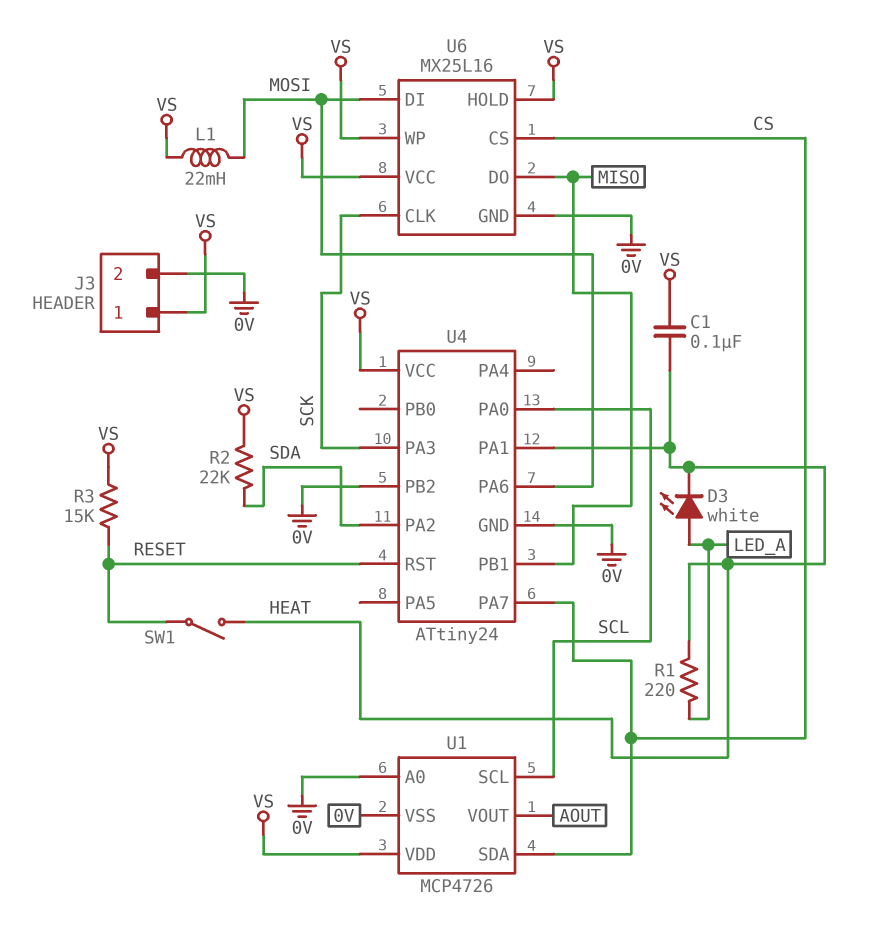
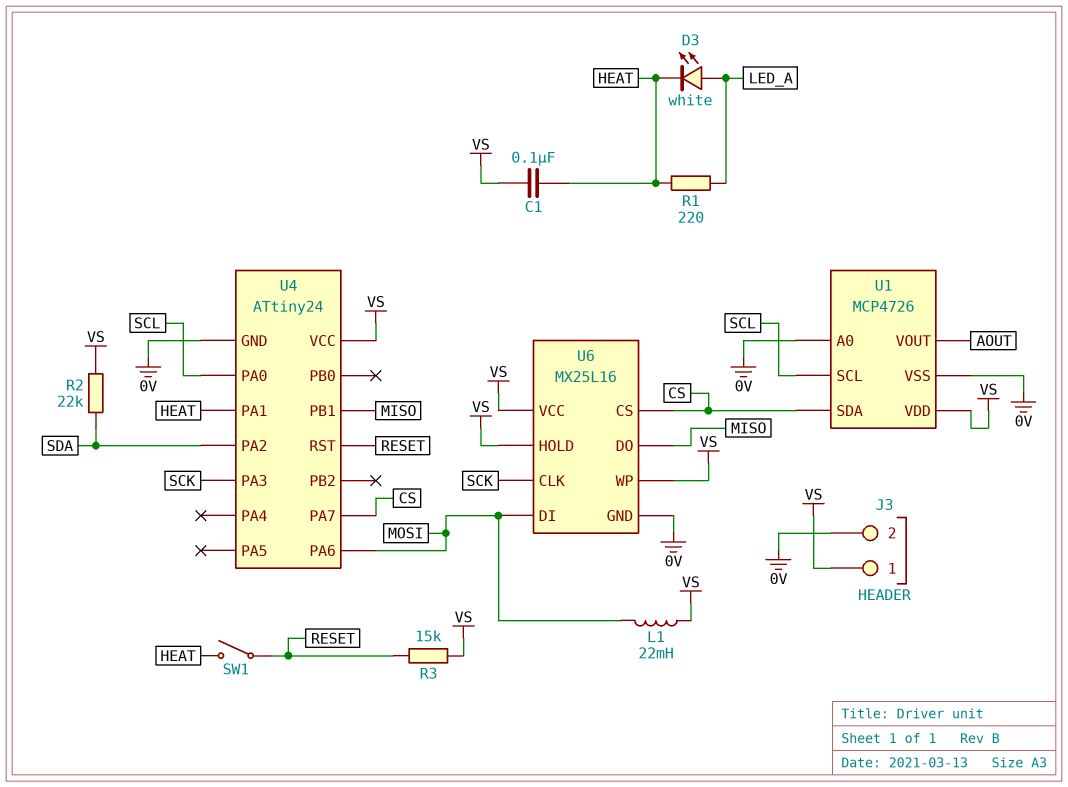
U4 pin PB2: 0V -> none

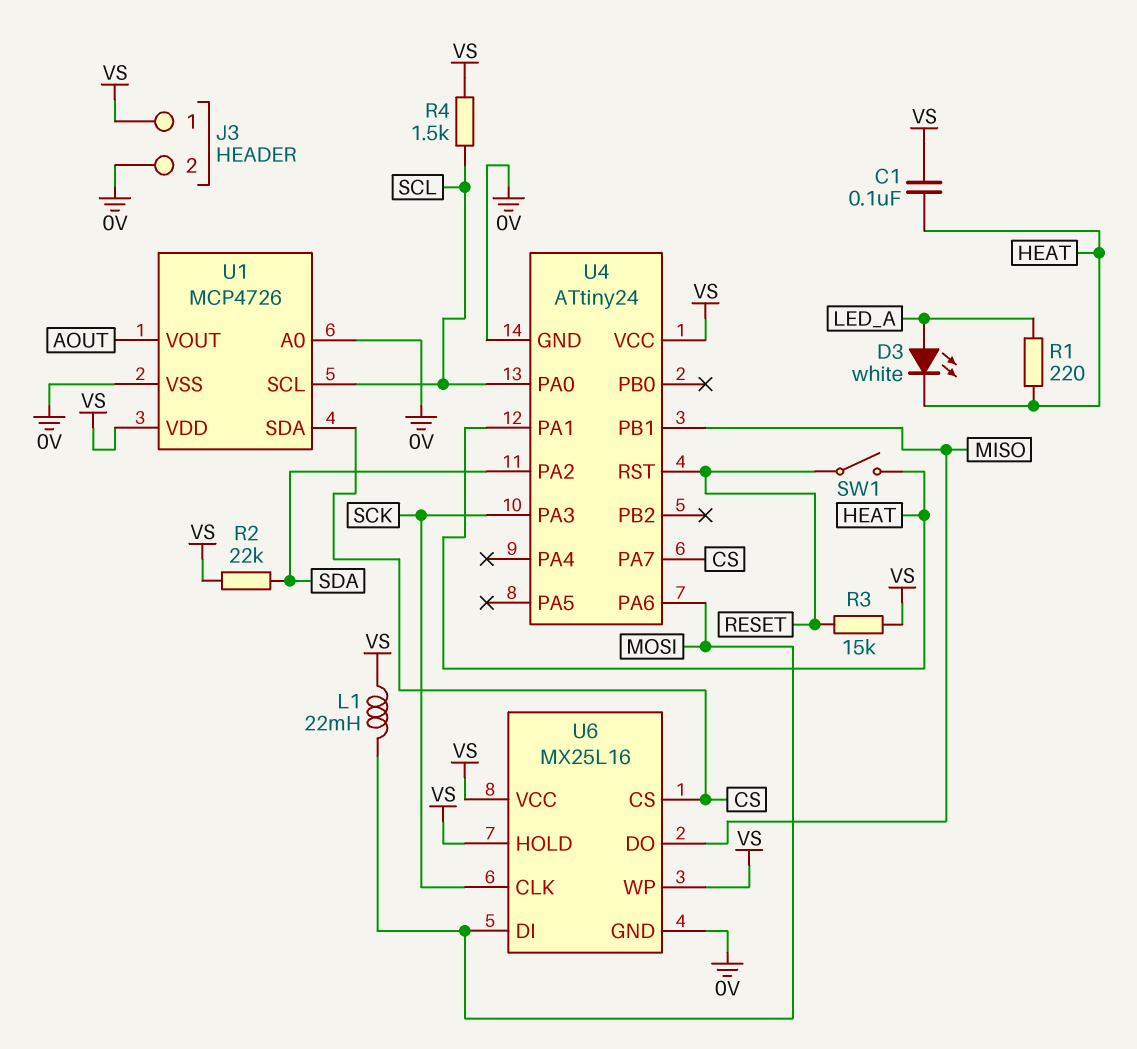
R4: none -> 1.5k (SCL, VS)

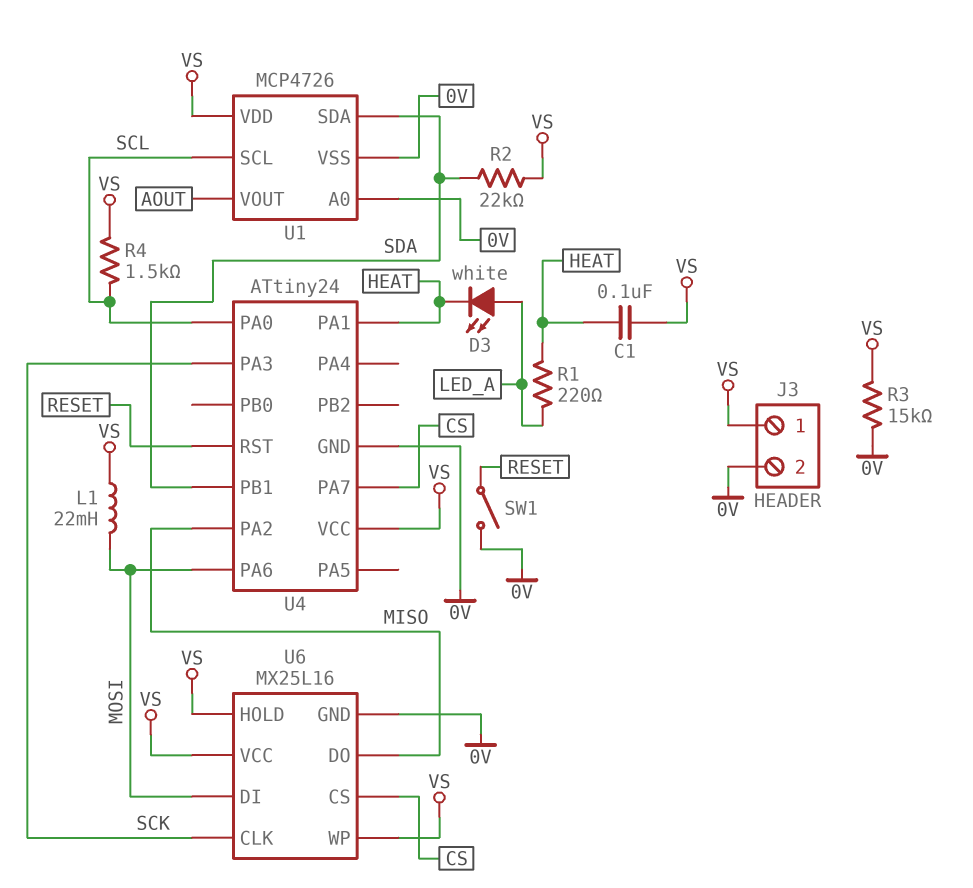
R3: 15k (RESET, VS) -> 15k (0V, VS)
SW1: switch (HEAT, RESET) -> switch (0V, RESET)
U1 pin SDA: CS -> SDA
U4 pin PA2: SDA -> MISO
U4 pin PB1: MISO -> SDA

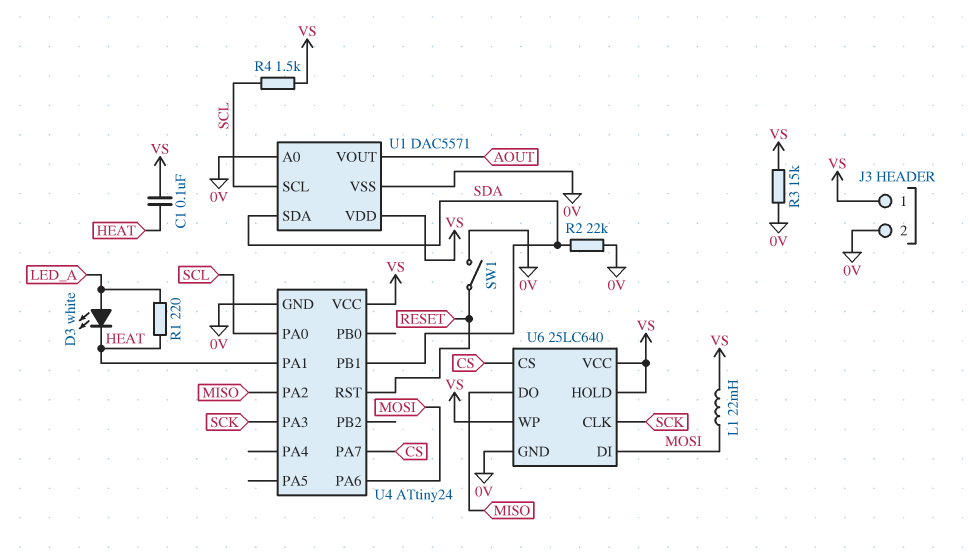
R2: 22k (SDA, VS) -> 22k (0V, SDA)
U1: MCP4726 -> DAC5571
U6: MX25L16 -> 25LC640

